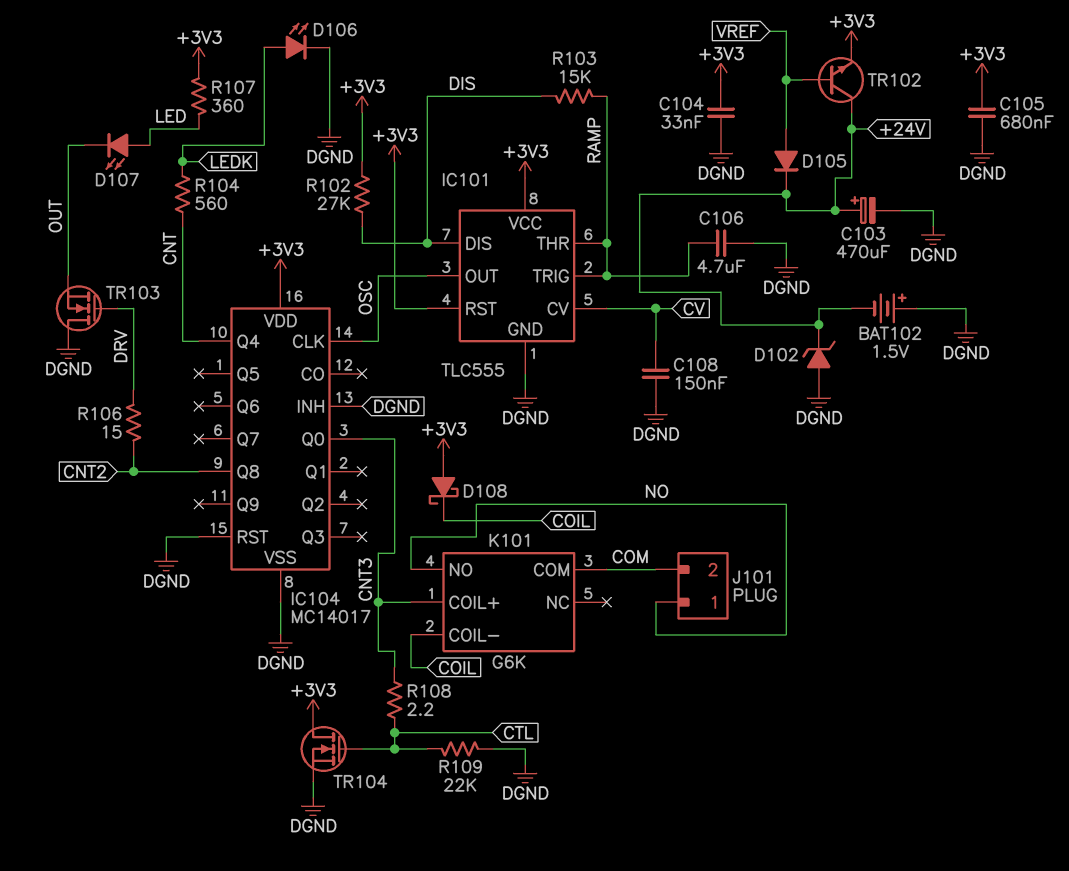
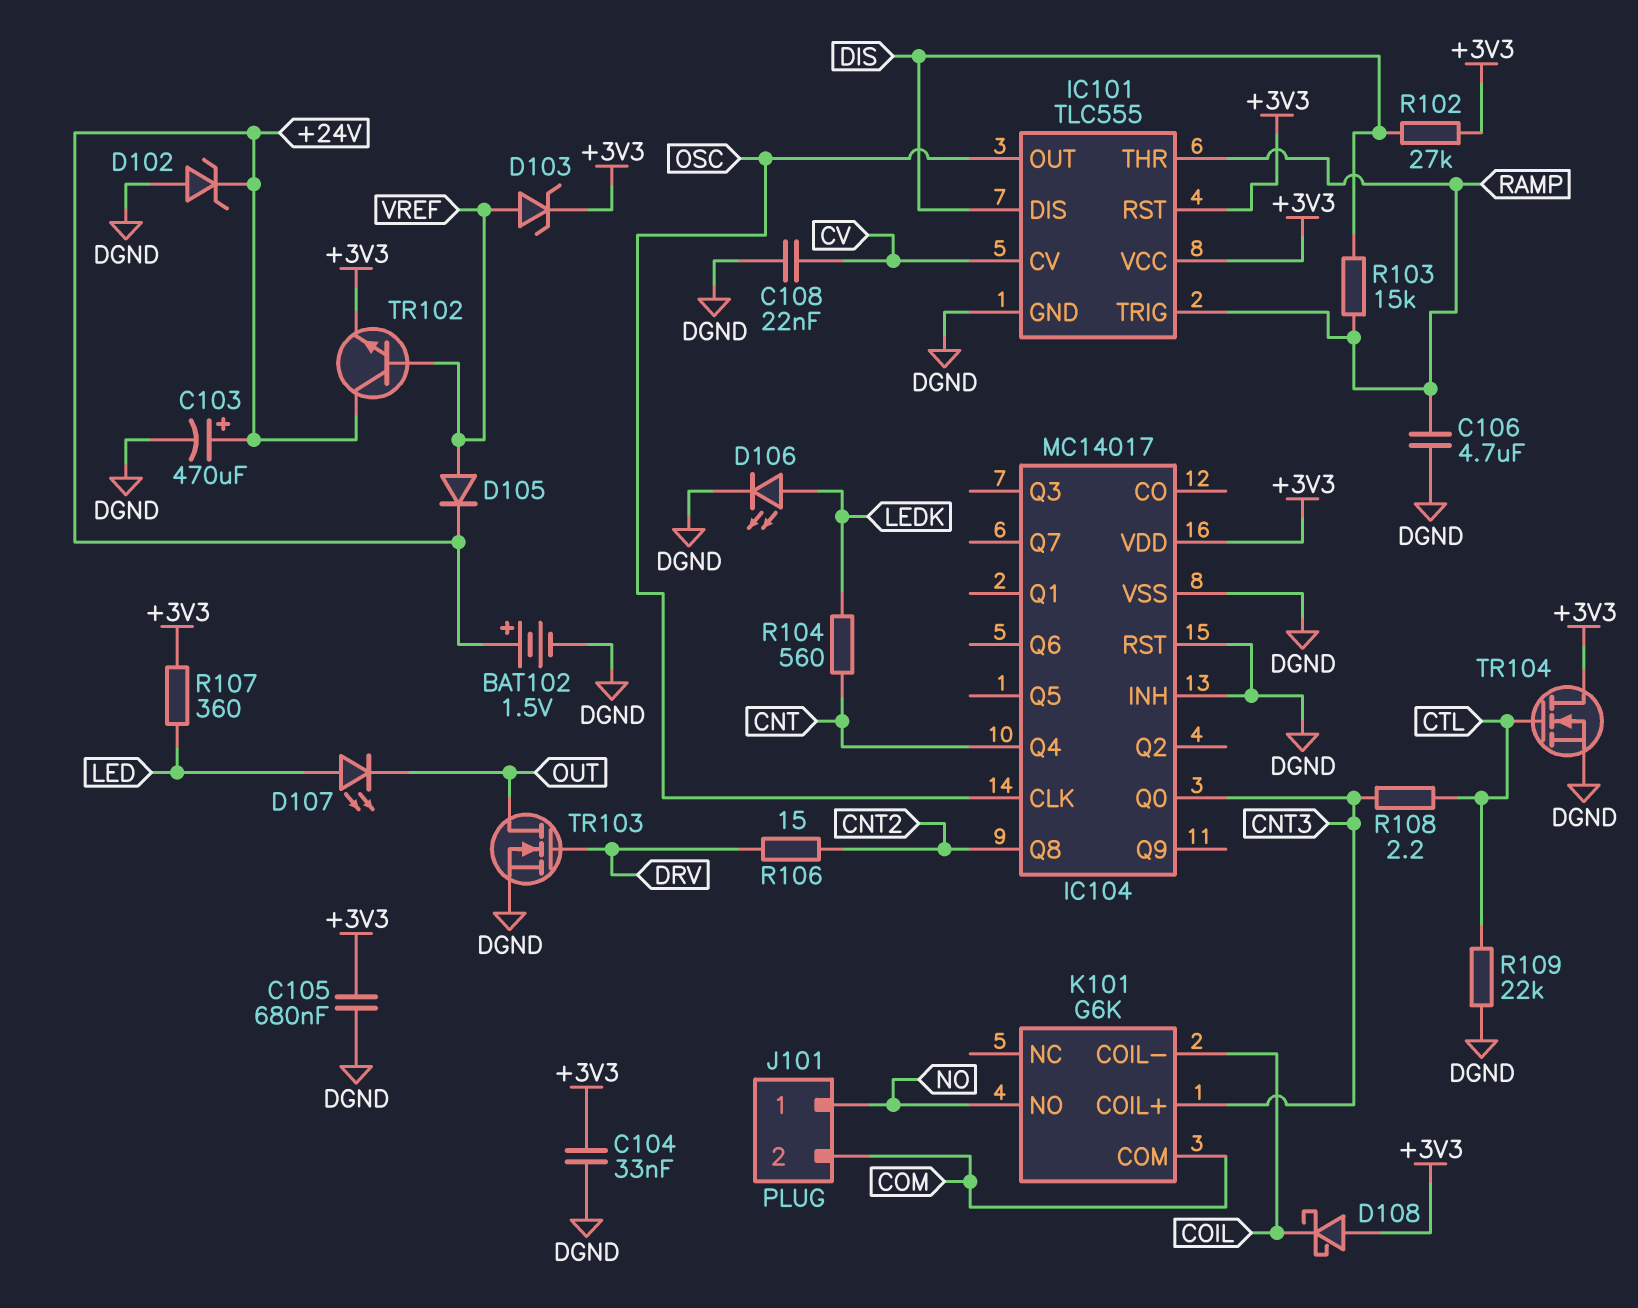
BAT102: 1.5V (plus DGND, minus +24V) -> 1.5V (plus +24V, minus DGND)
C108: 150nF (CV, DGND) -> 22nF (CV, DGND)
D103: none -> zener (A VREF, K +3V3)
TR103: NMOS (G DRV, D DGND, S OUT) -> NMOS (G DRV, D OUT, S DGND)

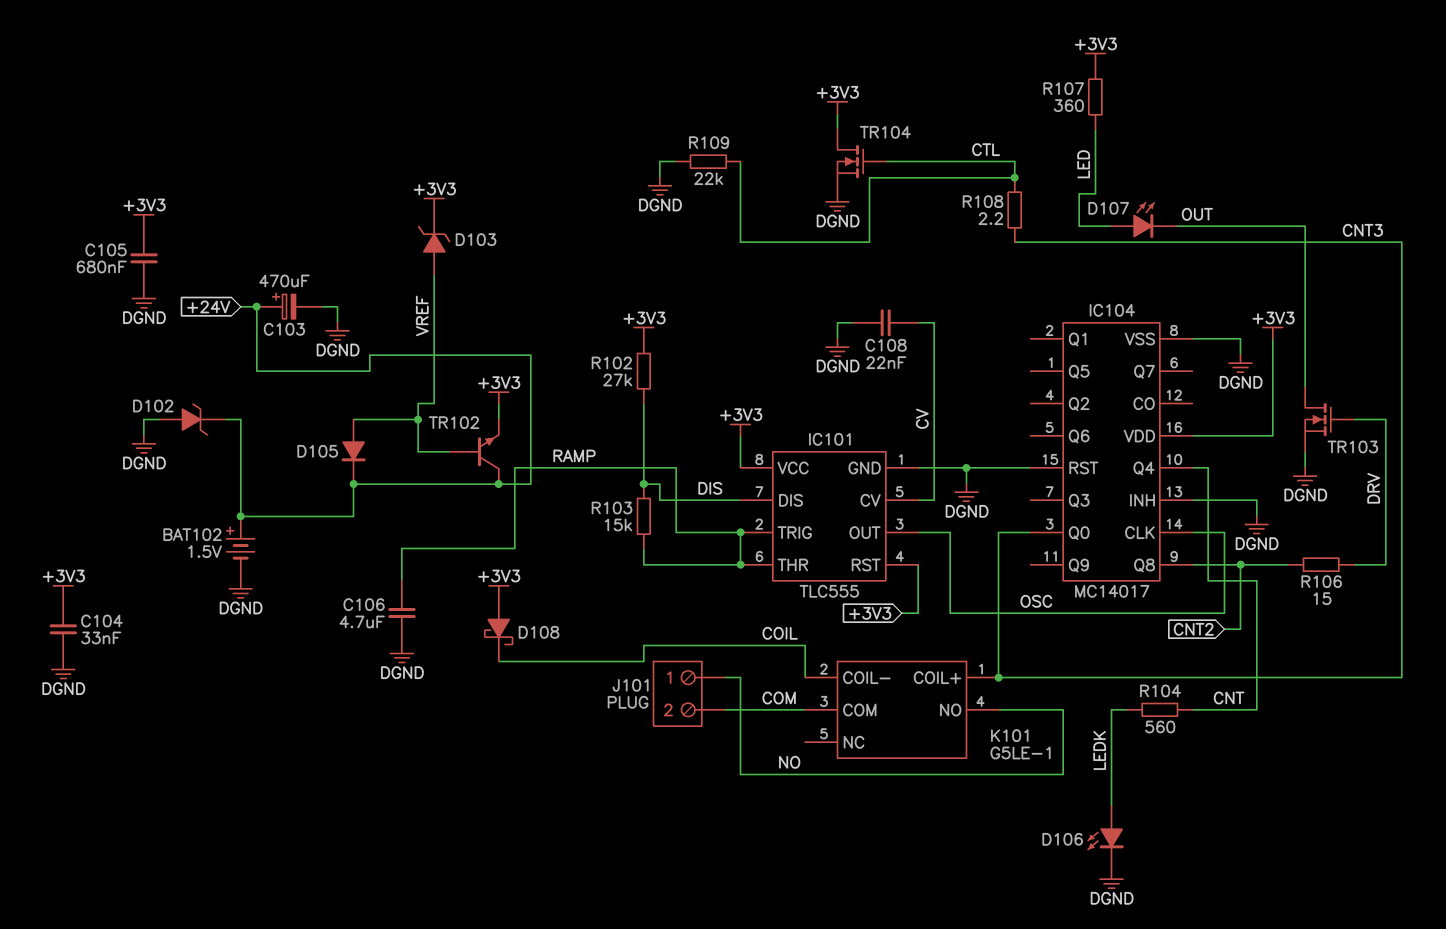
K101: G6K -> G5LE-1

